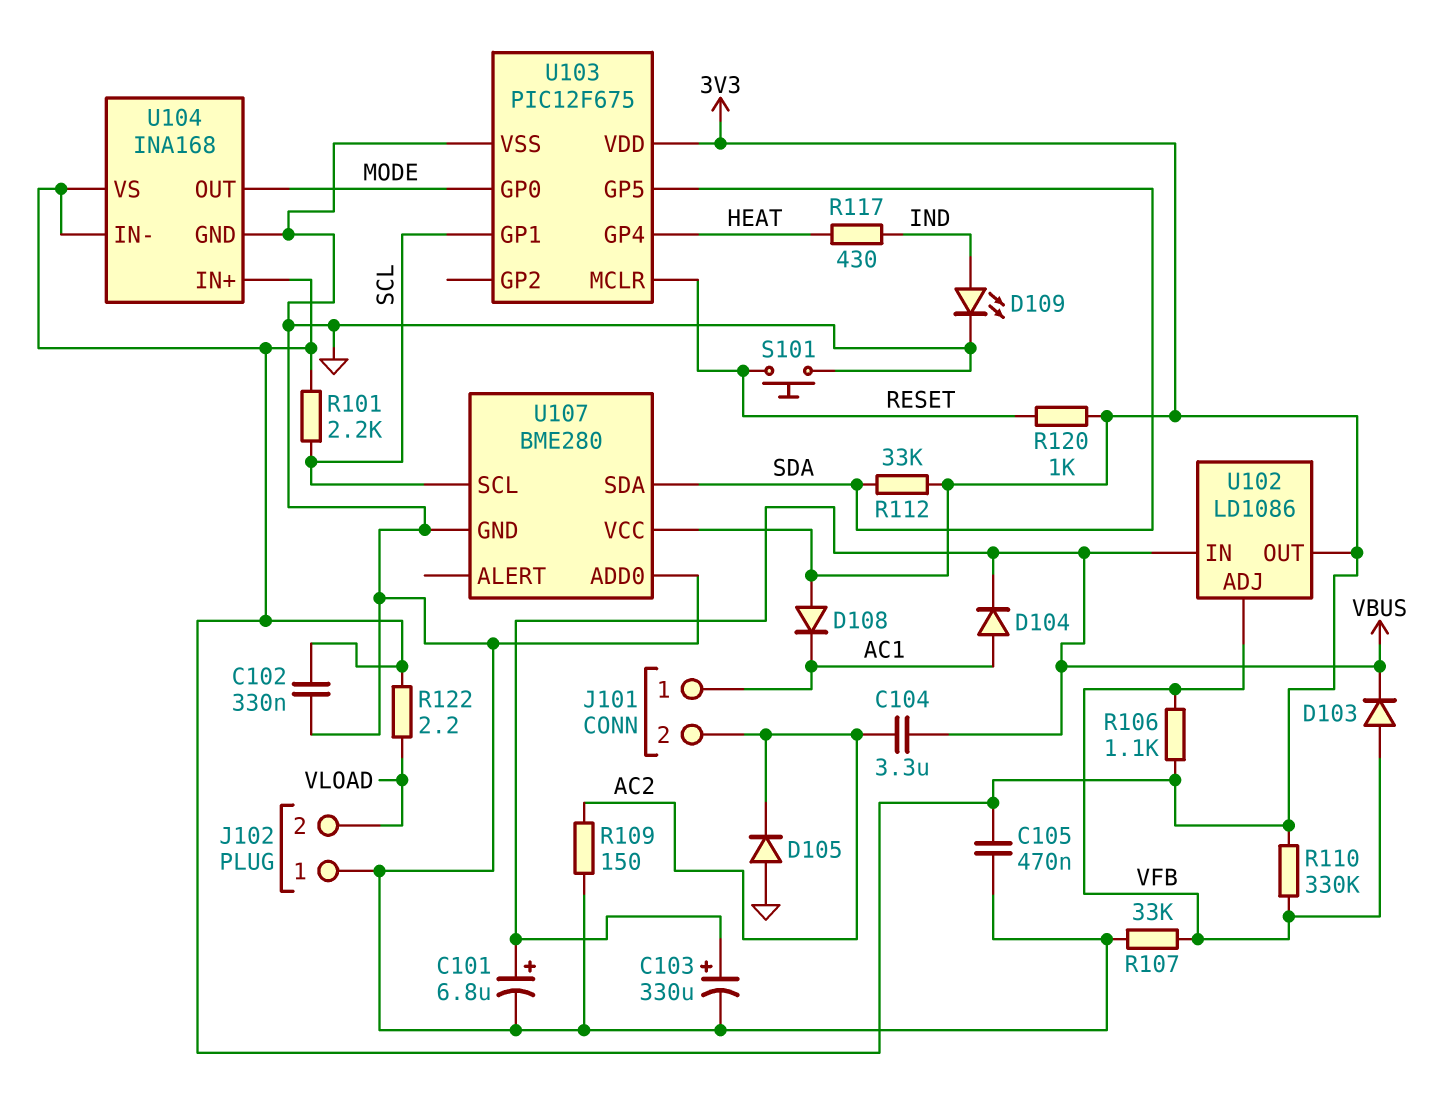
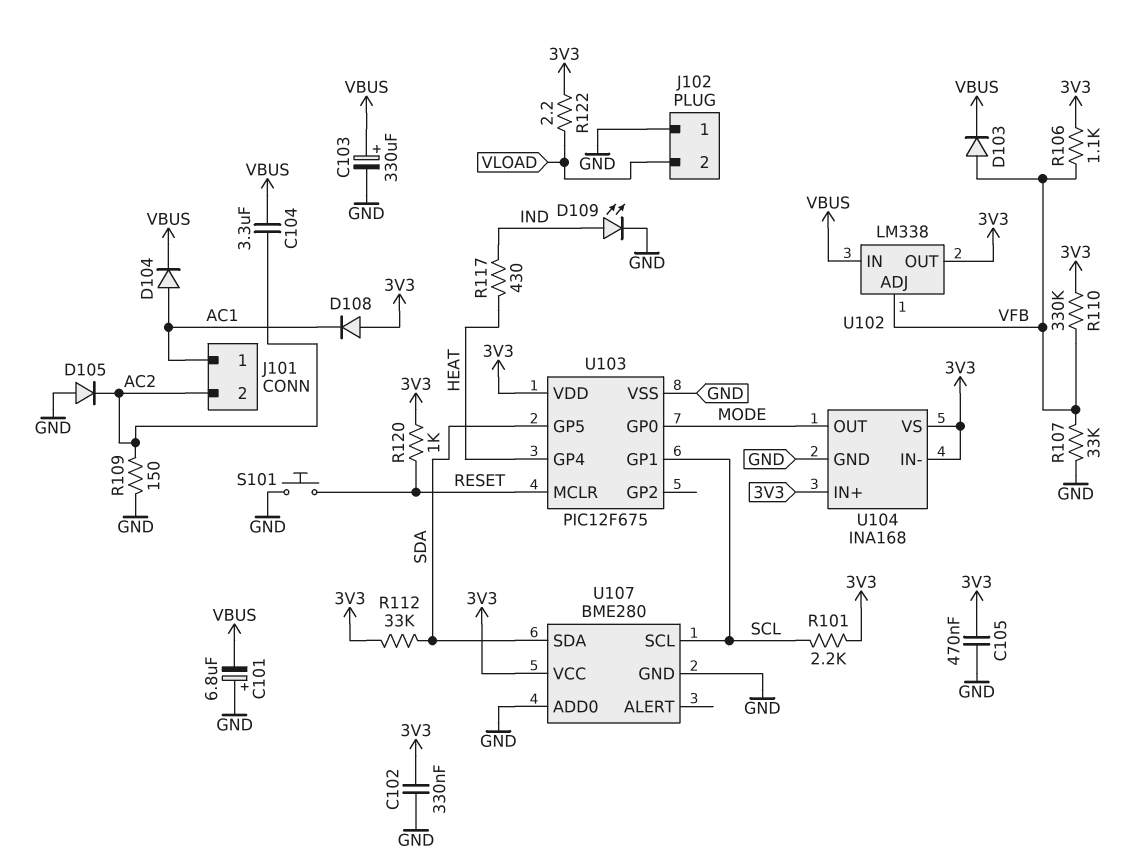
C101: 6.8uF (plus VBUS, minus GND) -> 6.8uF (plus GND, minus VBUS)
U102: LD1086 -> LM338

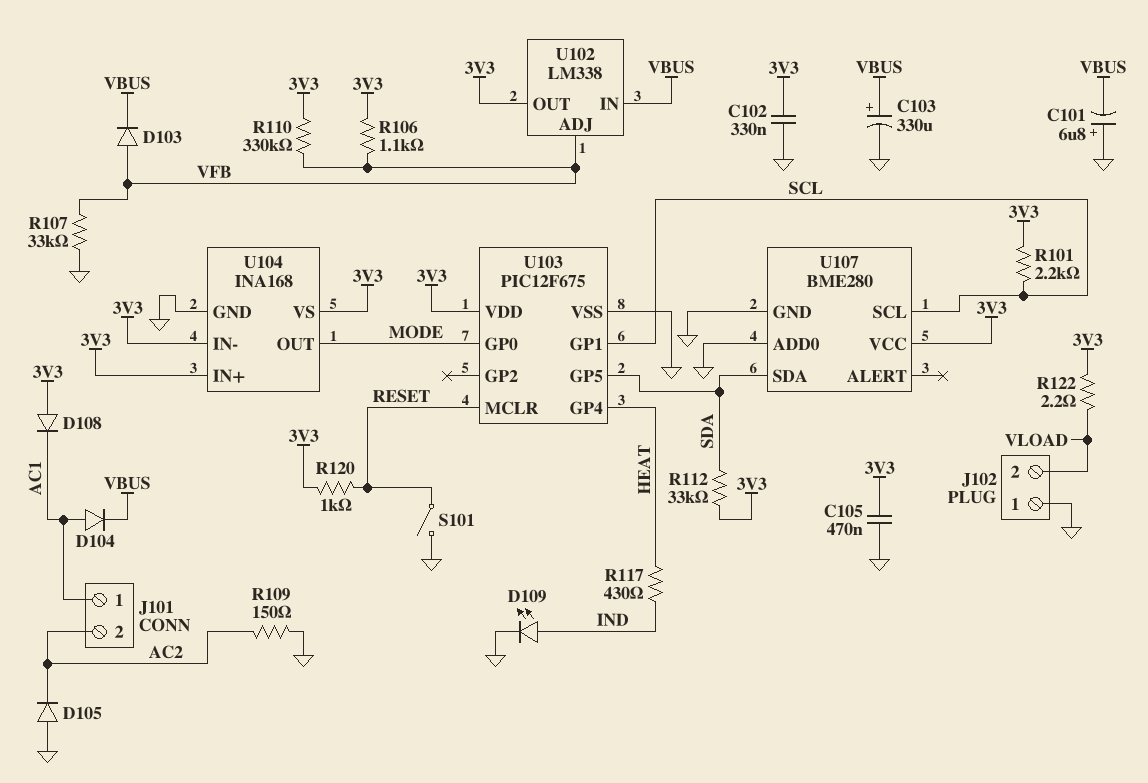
C104: 3.3uF (AC2, VBUS) -> none
S101: button (GND, RESET) -> switch (GND, RESET)

